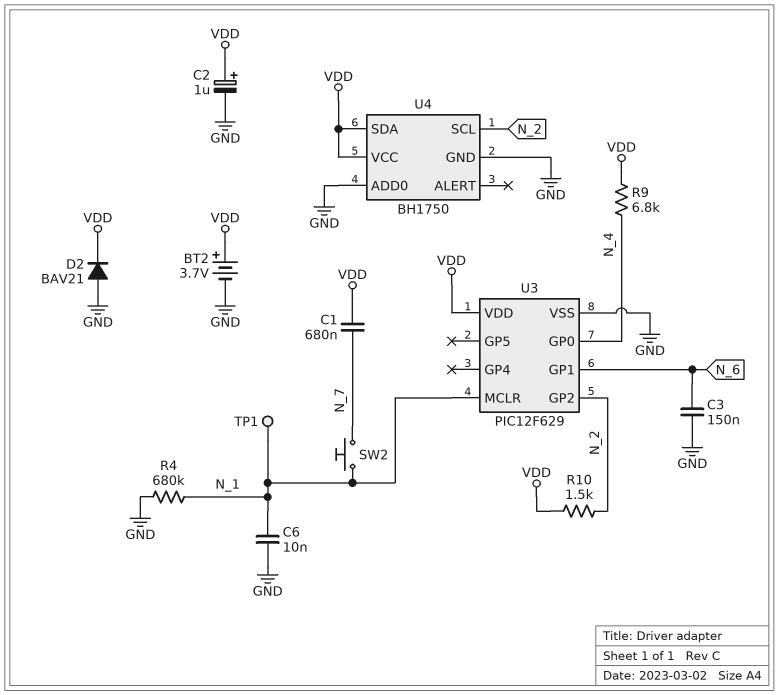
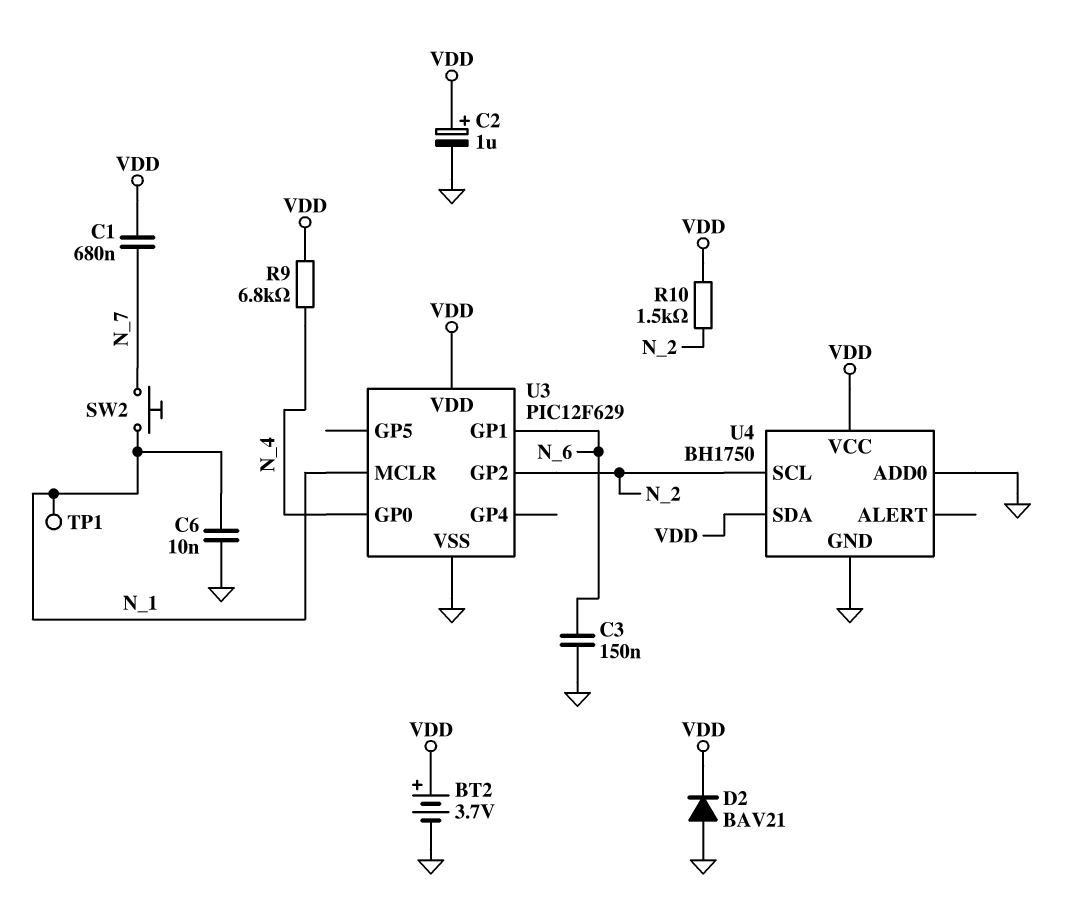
R4: 680k (GND, N_1) -> none

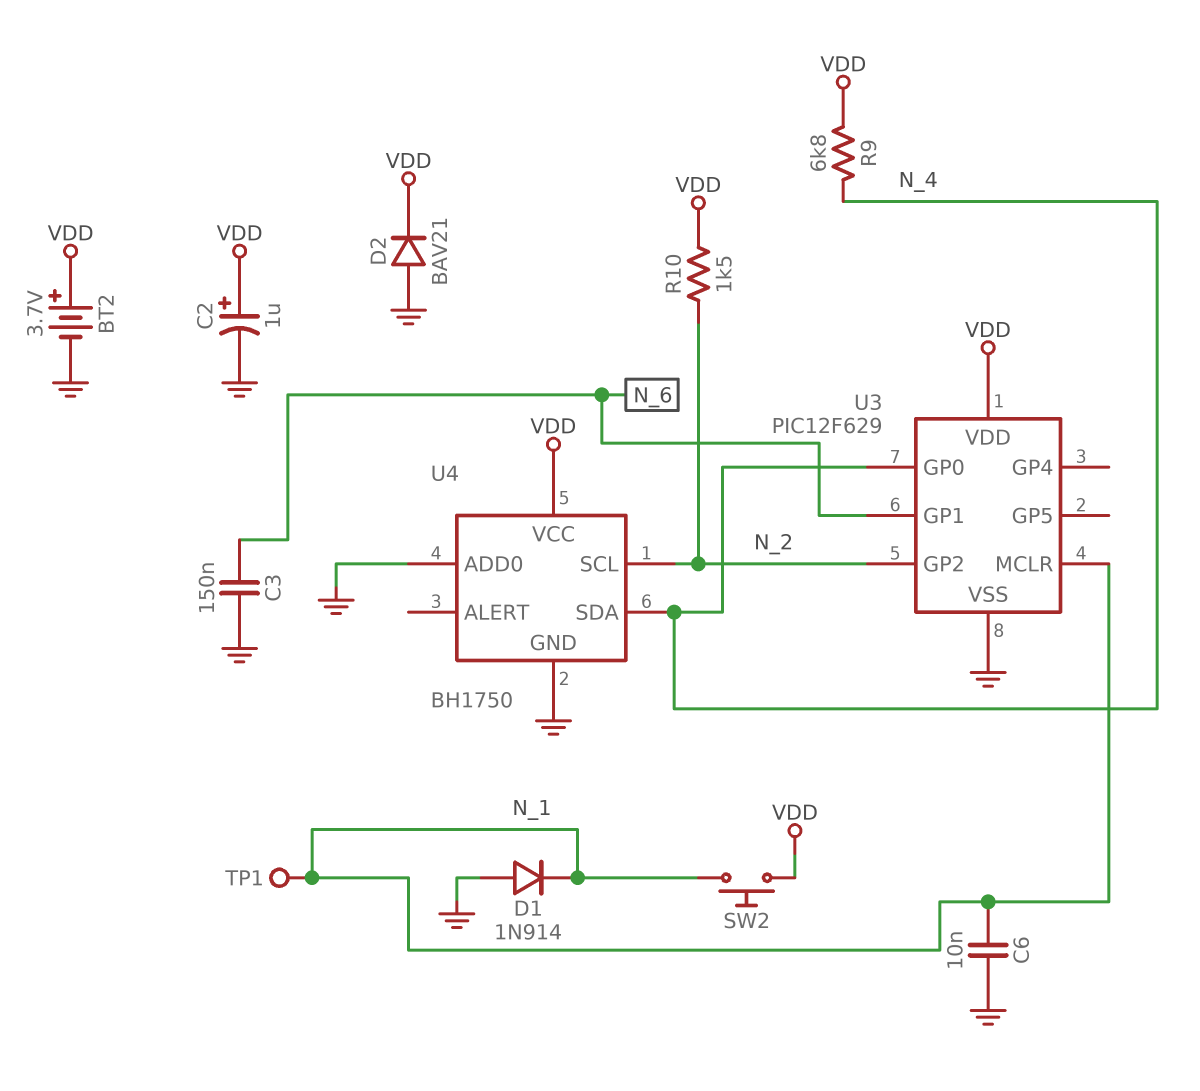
C1: 680nF (N_7, VDD) -> none
D1: none -> diode 1N914 (A GND, K N_1)
SW2: button (N_1, N_7) -> button (N_1, VDD)
U4 pin SDA: VDD -> N_4

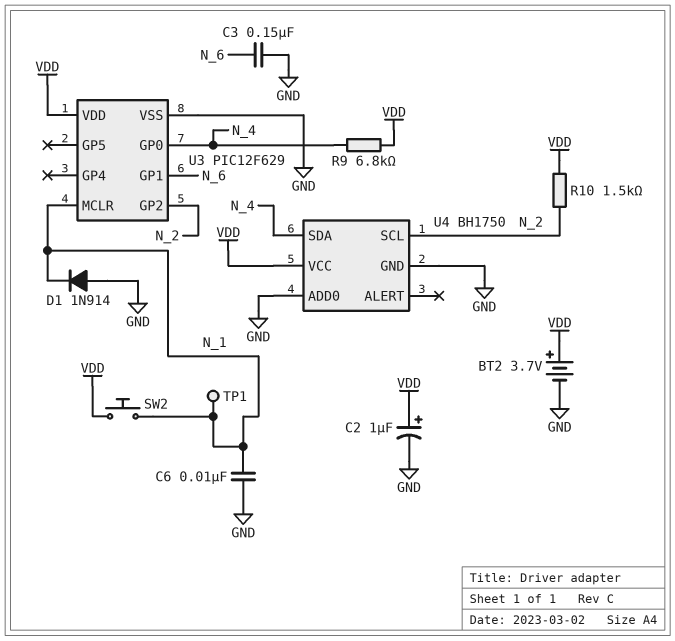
D2: diode BAV21 (A GND, K VDD) -> none

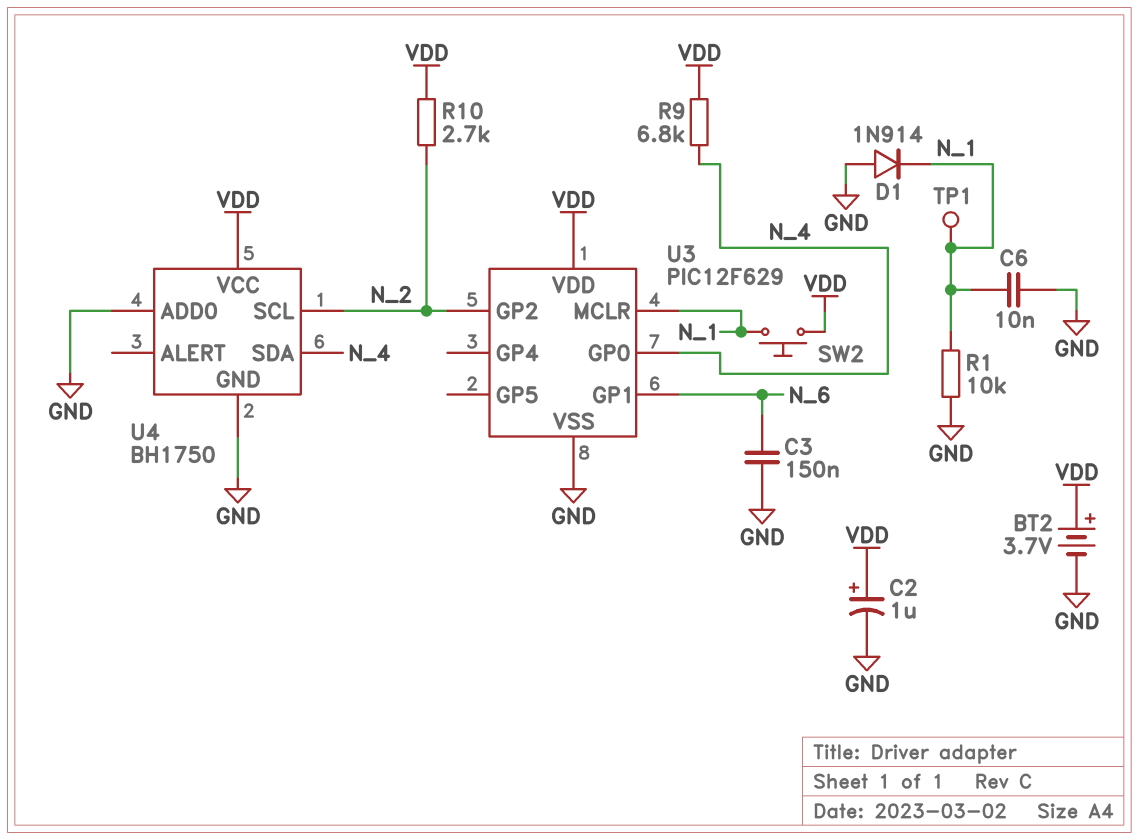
R1: none -> 10k (GND, N_1)
R10: 1.5k (N_2, VDD) -> 2.7k (N_2, VDD)

